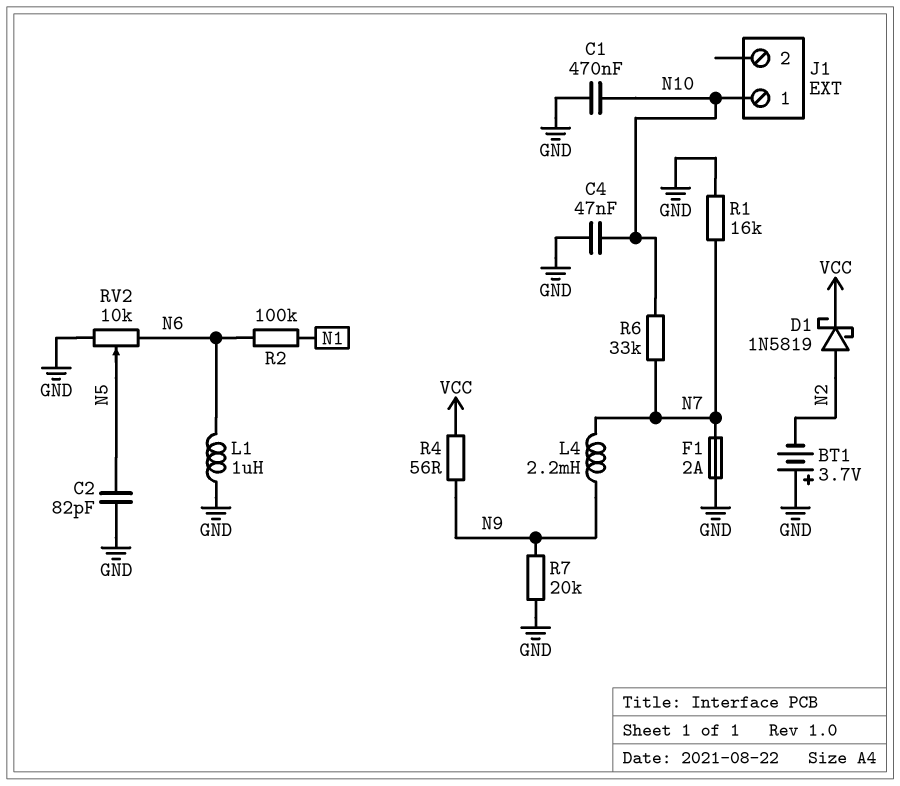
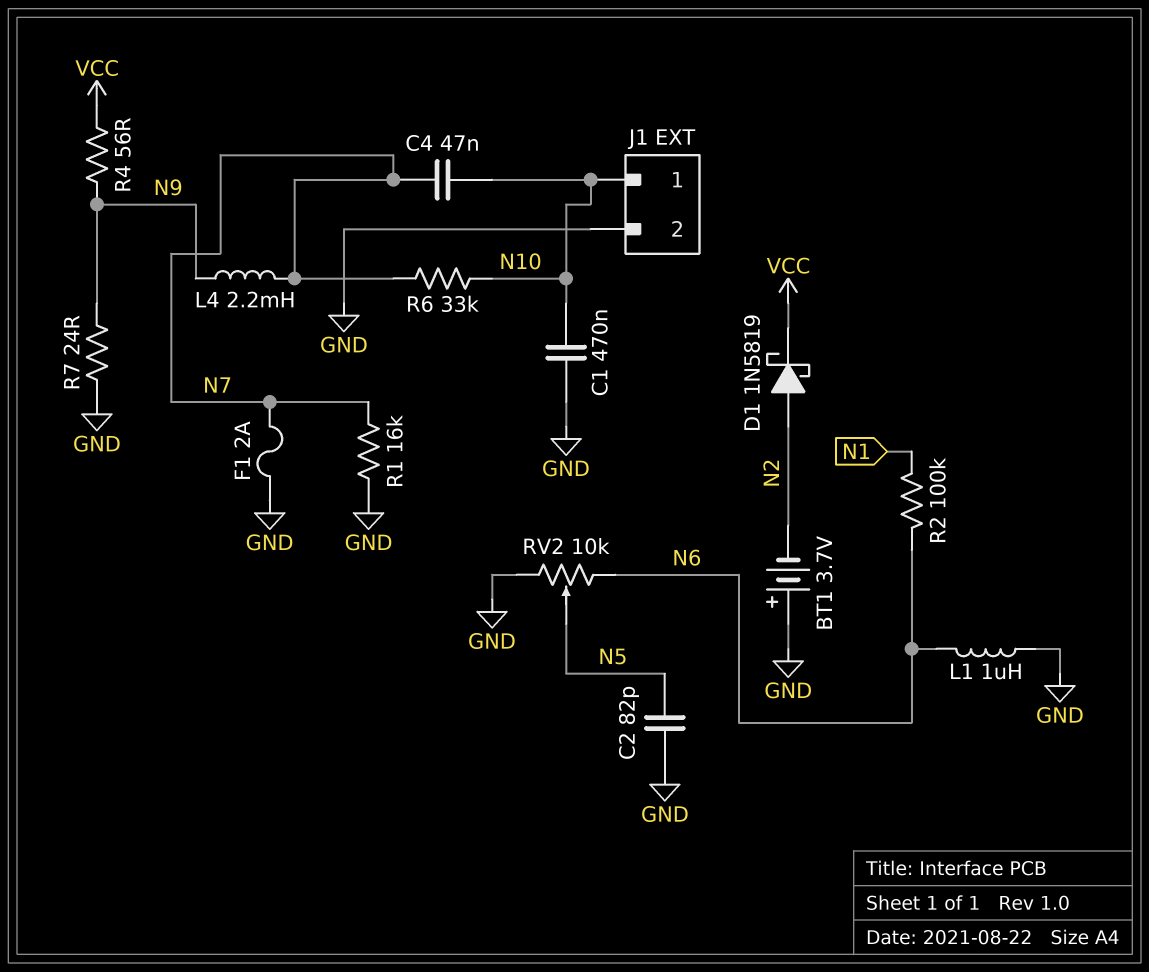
C4: 47nF (GND, N10) -> 47nF (N7, N10)
J1 pin 2: none -> GND
R7: 20k (GND, N9) -> 24 (GND, N9)

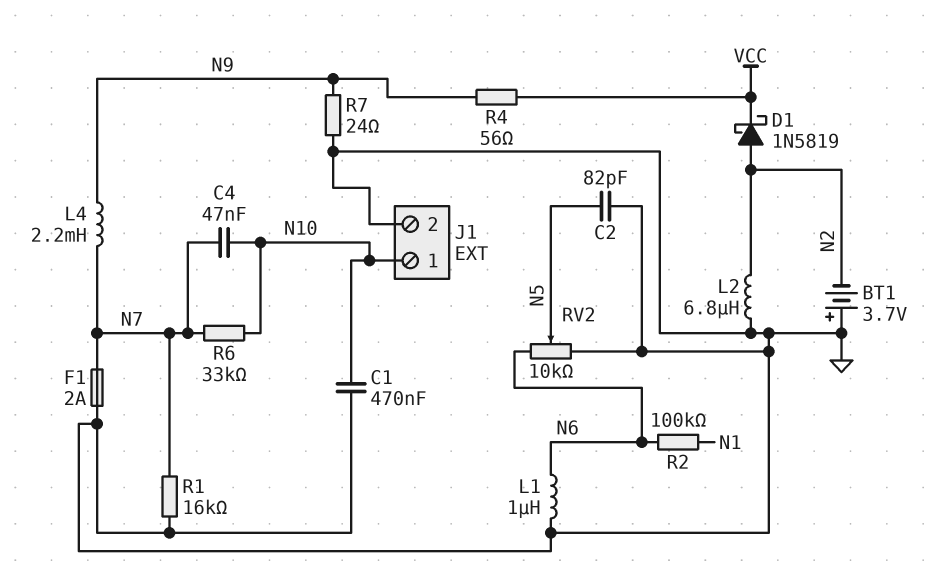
L2: none -> 6.8uH (GND, N2)

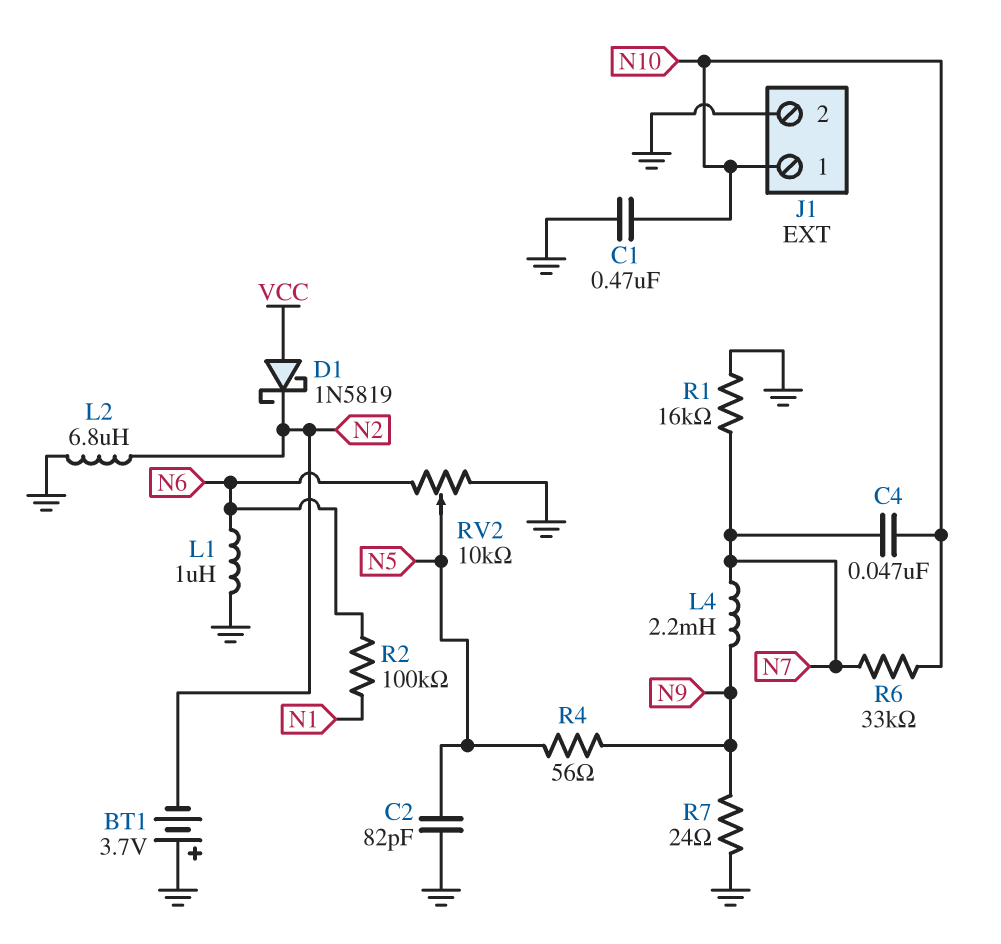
D1: schottky 1N5819 (A N2, K VCC) -> schottky 1N5819 (A VCC, K N2)
F1: 2A (GND, N7) -> none
R4: 56 (N9, VCC) -> 56 (N5, N9)

